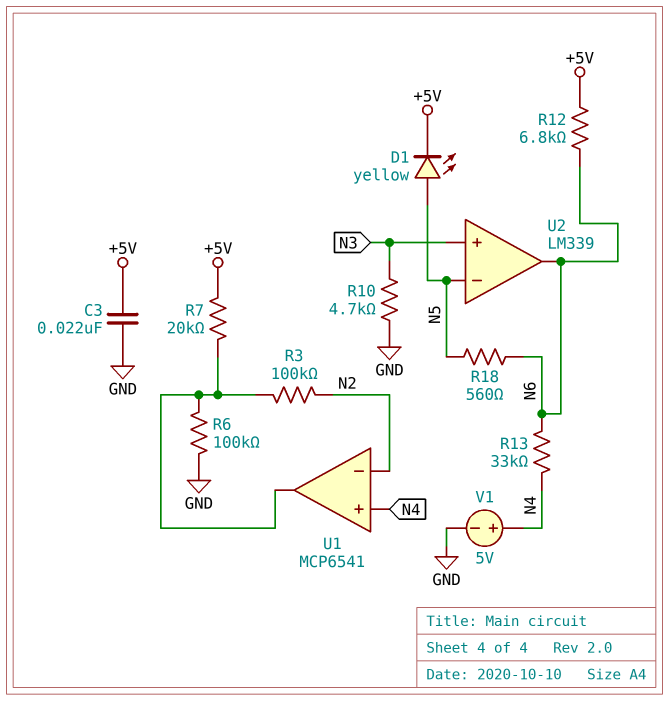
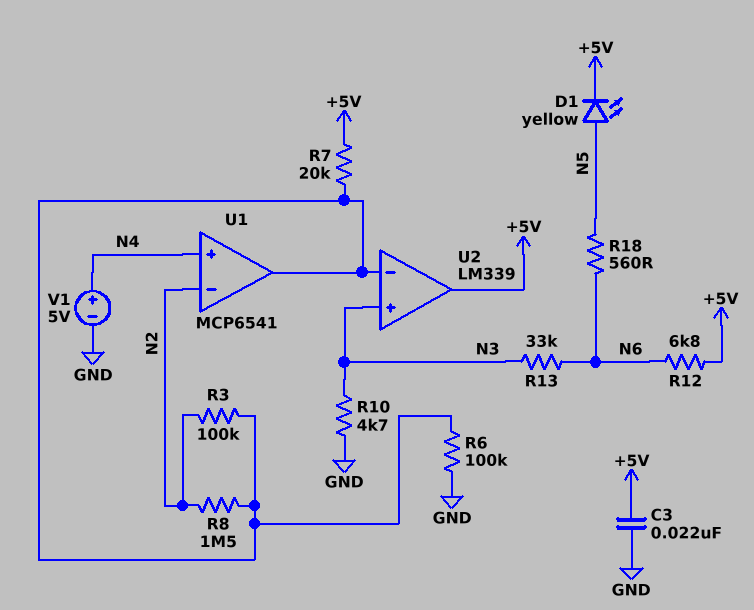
R8: none -> 1.5M (N2, U1/out)
R13: 33k (N4, N6) -> 33k (N3, N6)
U2 pin in-: N5 -> U1/out
U2 pin out: N6 -> +5V

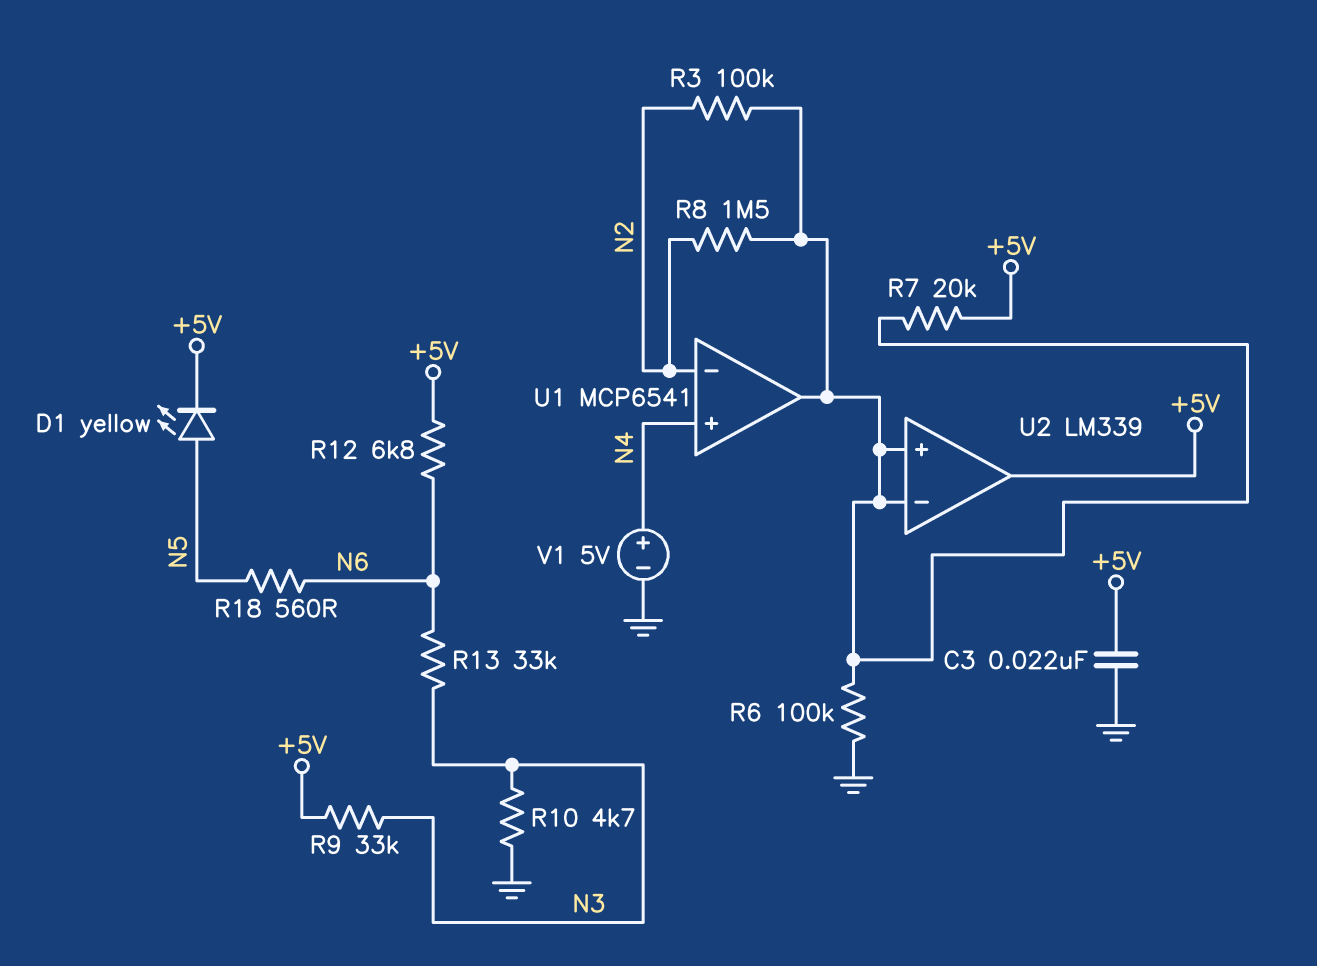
R9: none -> 33k (+5V, N3)
U2 pin in+: N3 -> U1/out

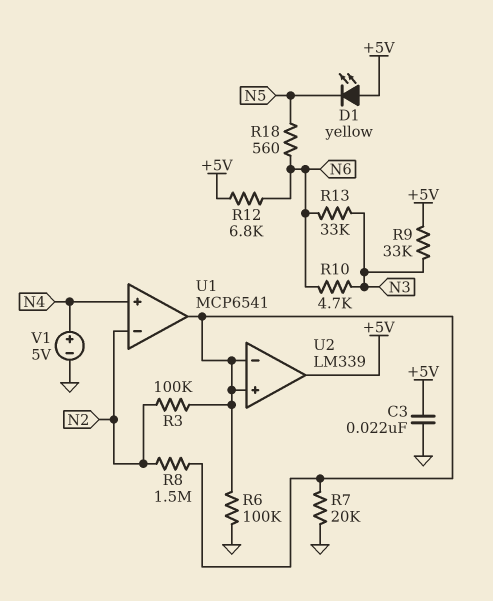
D1: LED yellow (A N5, K +5V) -> LED yellow (A +5V, K N5)
R7: 20k (+5V, U1/out) -> 20k (GND, U1/out)
R10: 4.7k (GND, N3) -> 4.7k (N3, N6)

